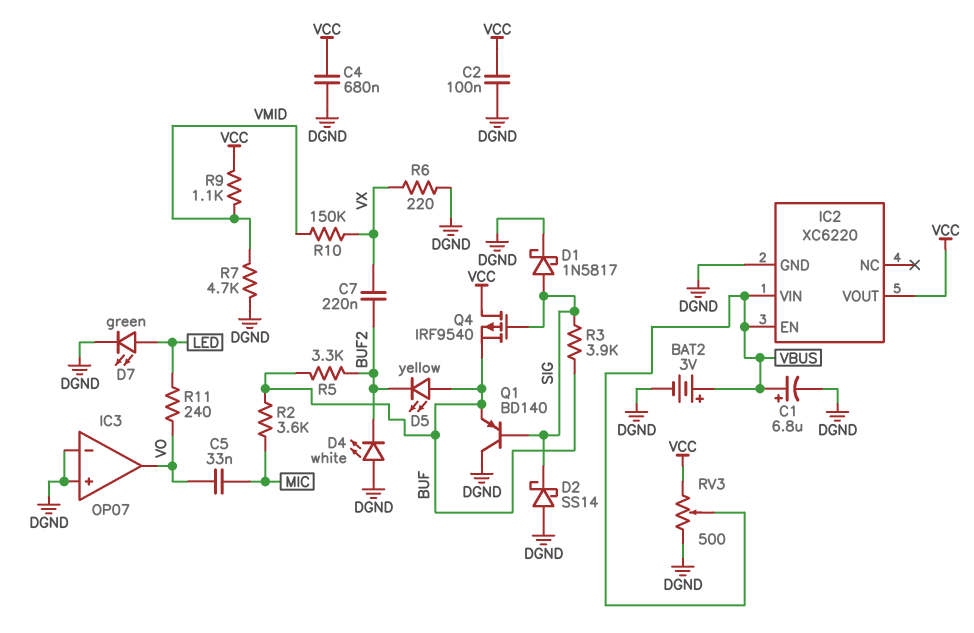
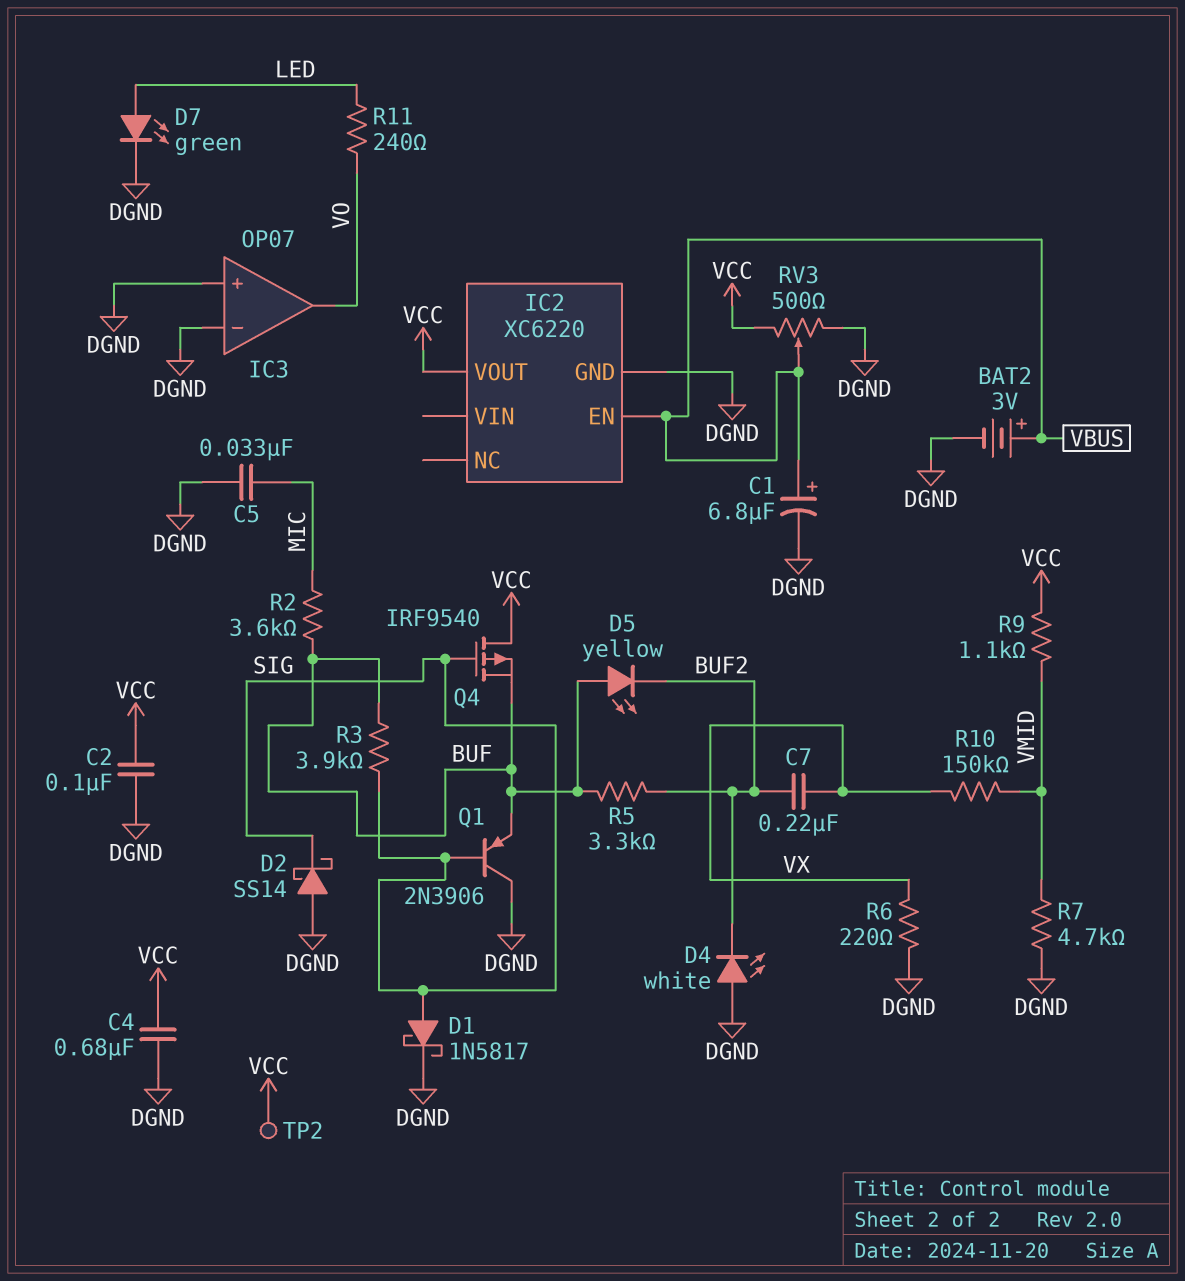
C5: 33nF (MIC, VO) -> 33nF (DGND, MIC)
IC2 pin VIN: VBUS -> none
Q1: PNP BD140 (B SIG, C DGND, E BUF) -> PNP 2N3906 (B SIG, C DGND, E BUF)
TP2: none -> test point (VCC)

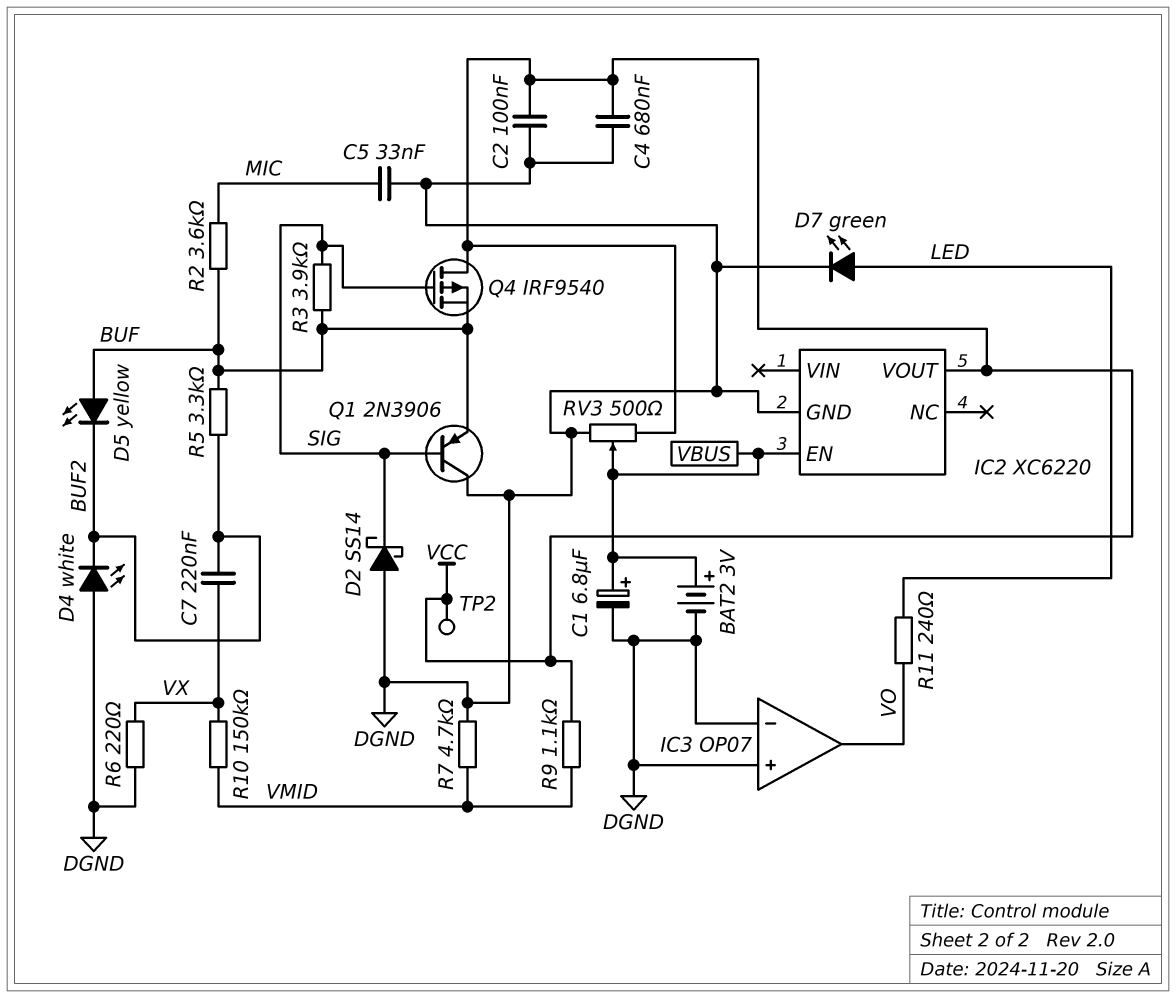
D1: schottky 1N5817 (A SIG, K DGND) -> none

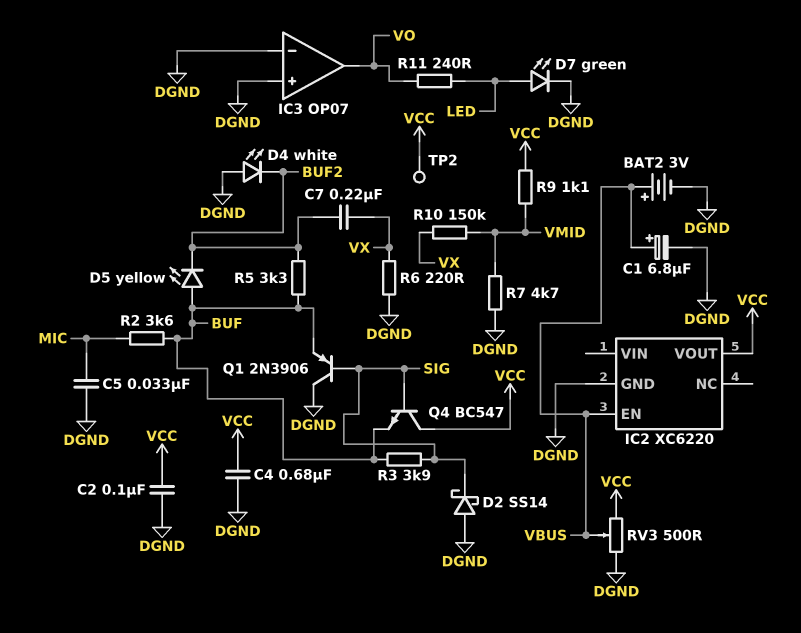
Q4: PMOS IRF9540 (G SIG, D VCC, S BUF) -> NPN BC547 (B SIG, C VCC, E BUF)

